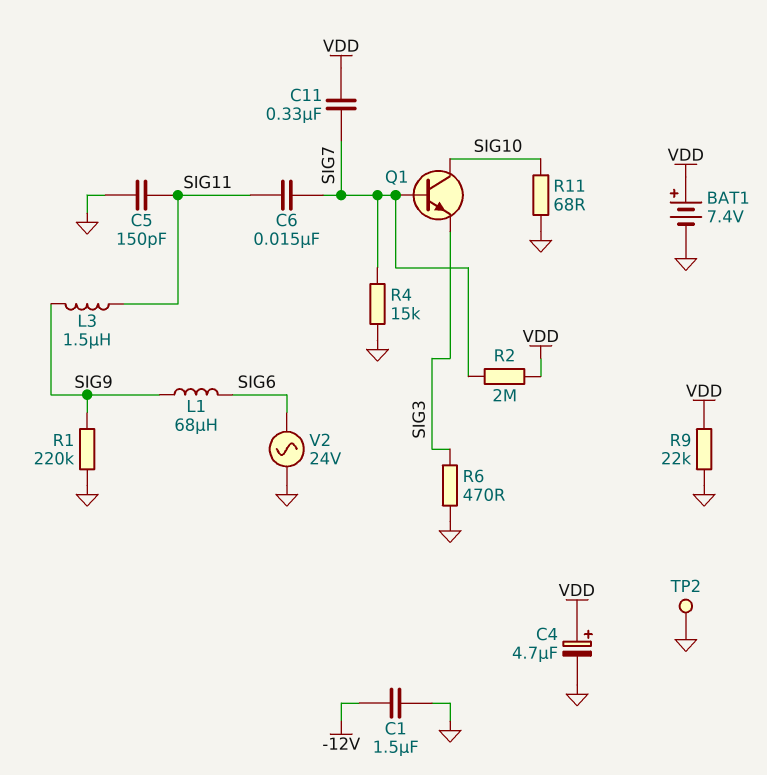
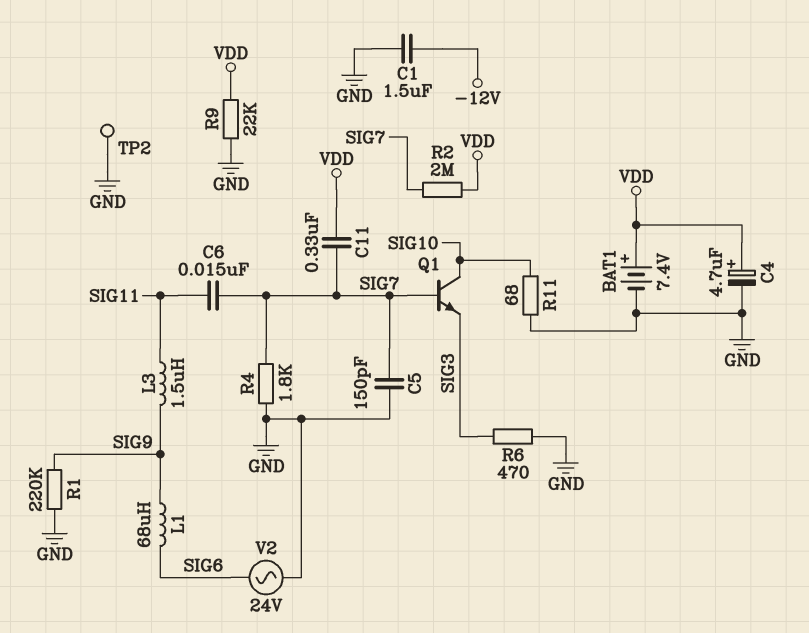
C5: 150pF (GND, SIG11) -> 150pF (GND, SIG7)
R4: 15k (GND, SIG7) -> 1.8k (GND, SIG7)

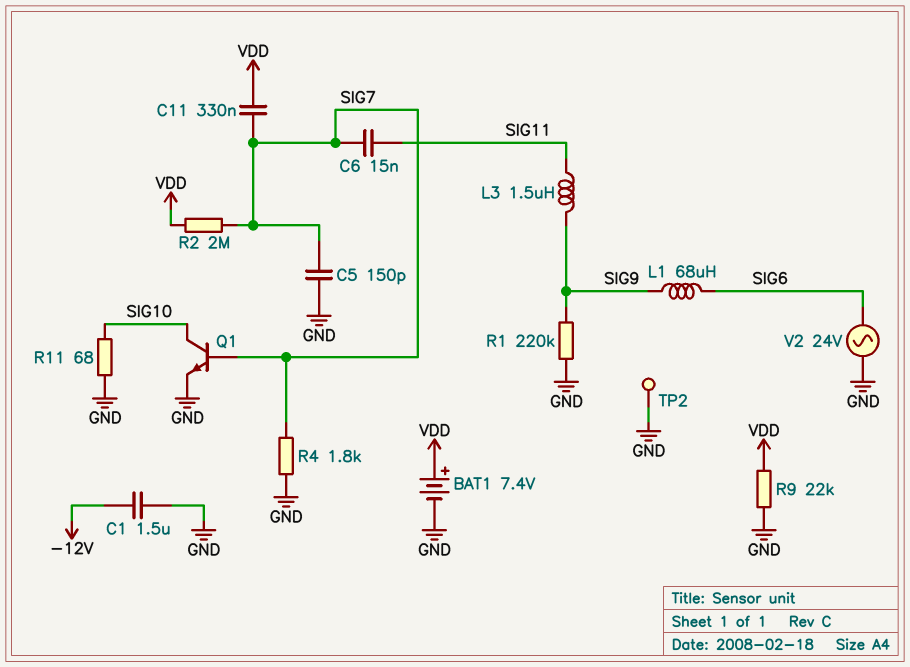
C4: 4.7uF (plus VDD, minus GND) -> none
Q1: NPN (B SIG7, C SIG10, E SIG3) -> NPN (B SIG7, C SIG10, E GND)
R6: 470 (GND, SIG3) -> none

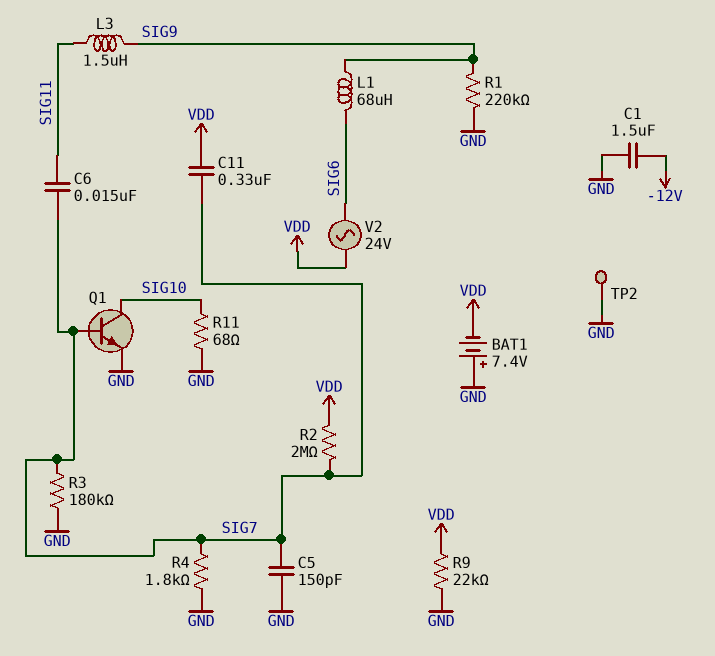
BAT1: 7.4V (plus VDD, minus GND) -> 7.4V (plus GND, minus VDD)
R3: none -> 180k (GND, SIG7)
V2: AC 24V (GND, SIG6) -> AC 24V (SIG6, VDD)

